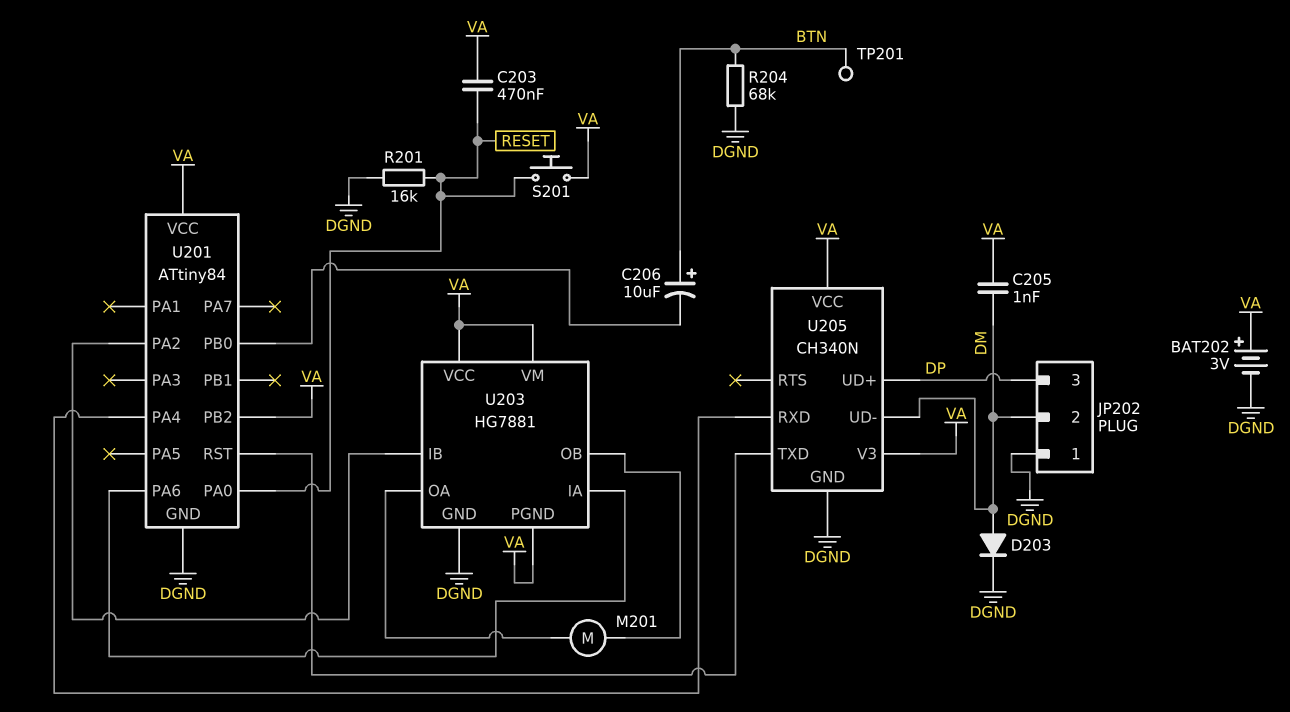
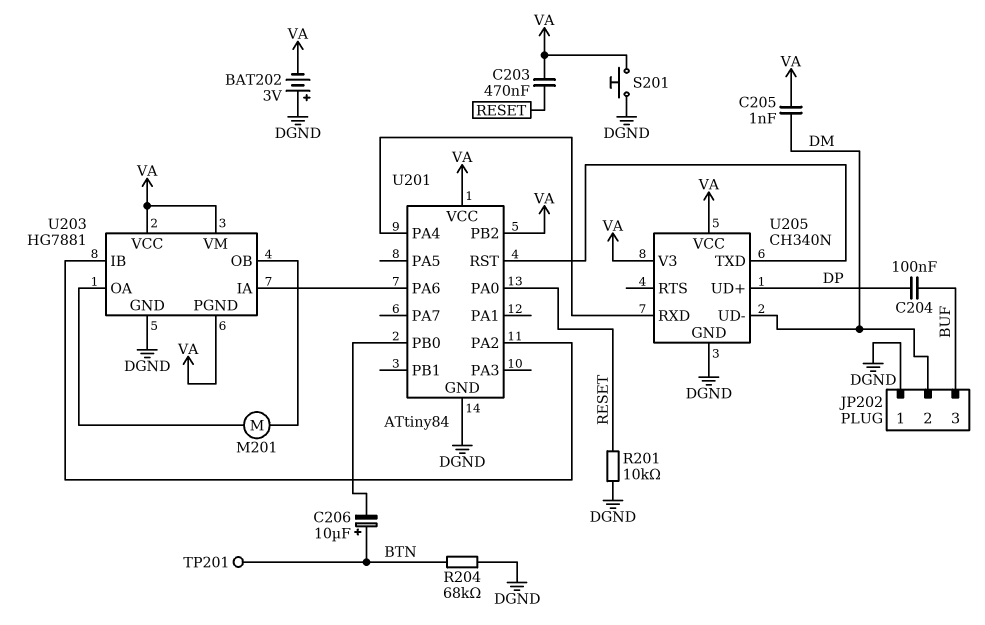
BAT202: 3V (plus VA, minus DGND) -> 3V (plus DGND, minus VA)
C204: none -> 100nF (BUF, DP)
D203: diode (A DM, K DGND) -> none
JP202 pin 3: DP -> BUF
R201: 16k (DGND, RESET) -> 10k (DGND, RESET)
S201: button (RESET, VA) -> button (DGND, VA)

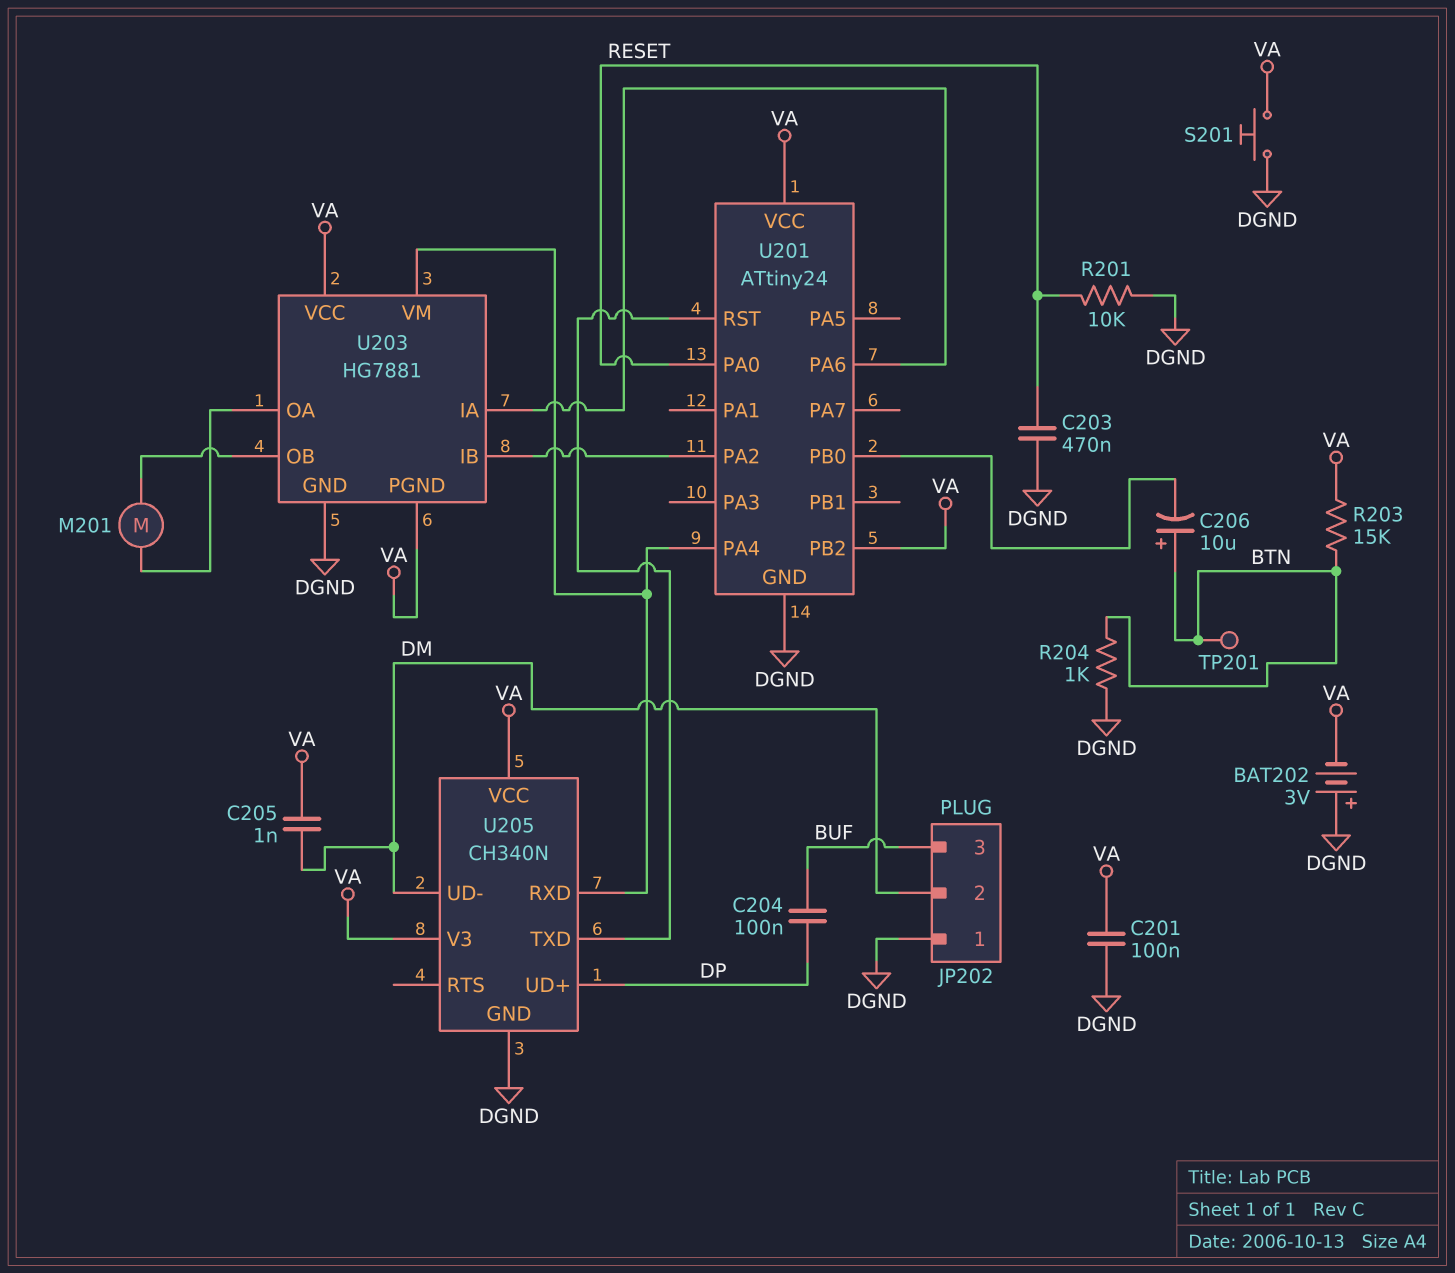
C201: none -> 100nF (DGND, VA)
C203: 470nF (RESET, VA) -> 470nF (DGND, RESET)
R203: none -> 15k (BTN, VA)
R204: 68k (BTN, DGND) -> 1k (BTN, DGND)
U201: ATtiny84 -> ATtiny24
U203 pin VM: VA -> U201/PA4

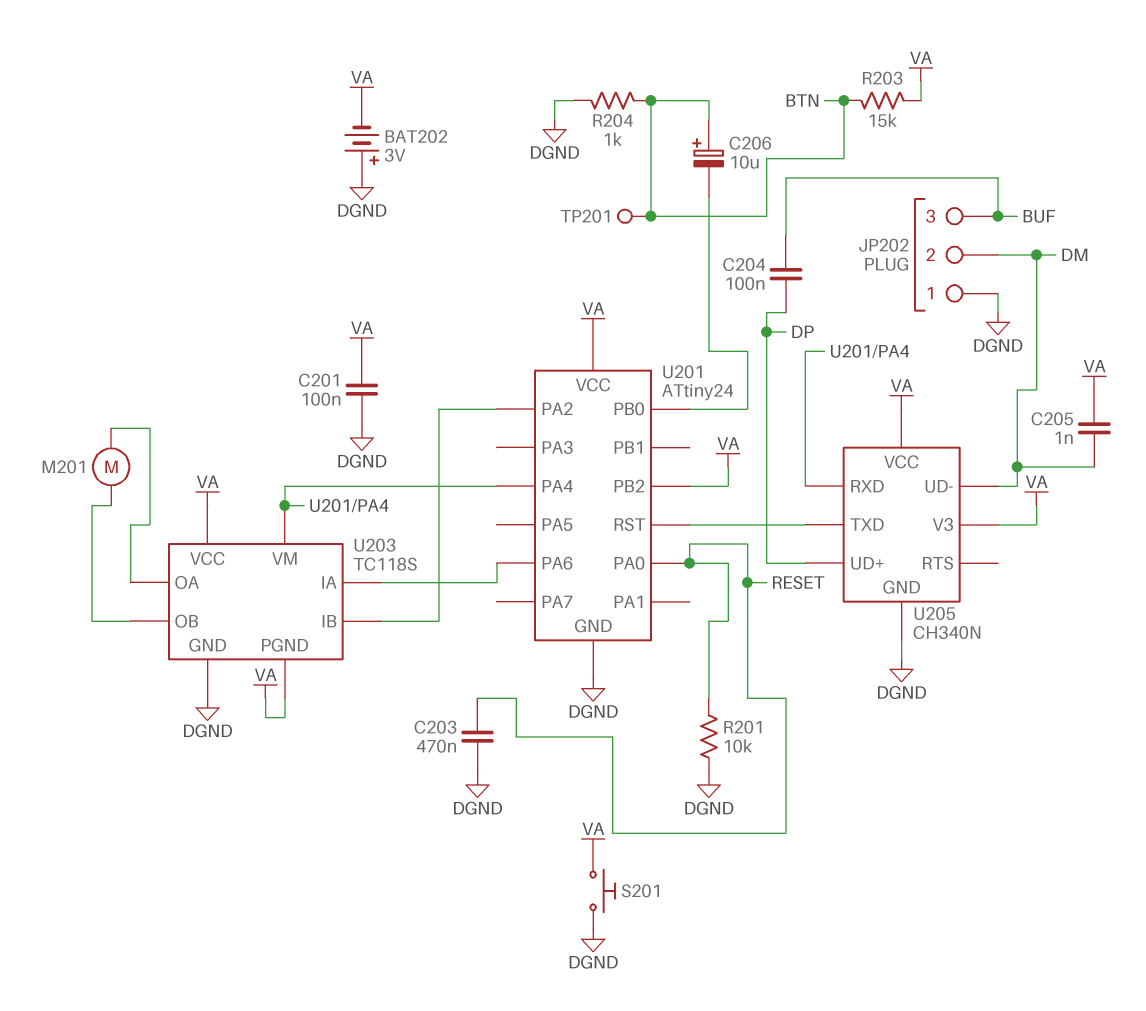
U203: HG7881 -> TC118S

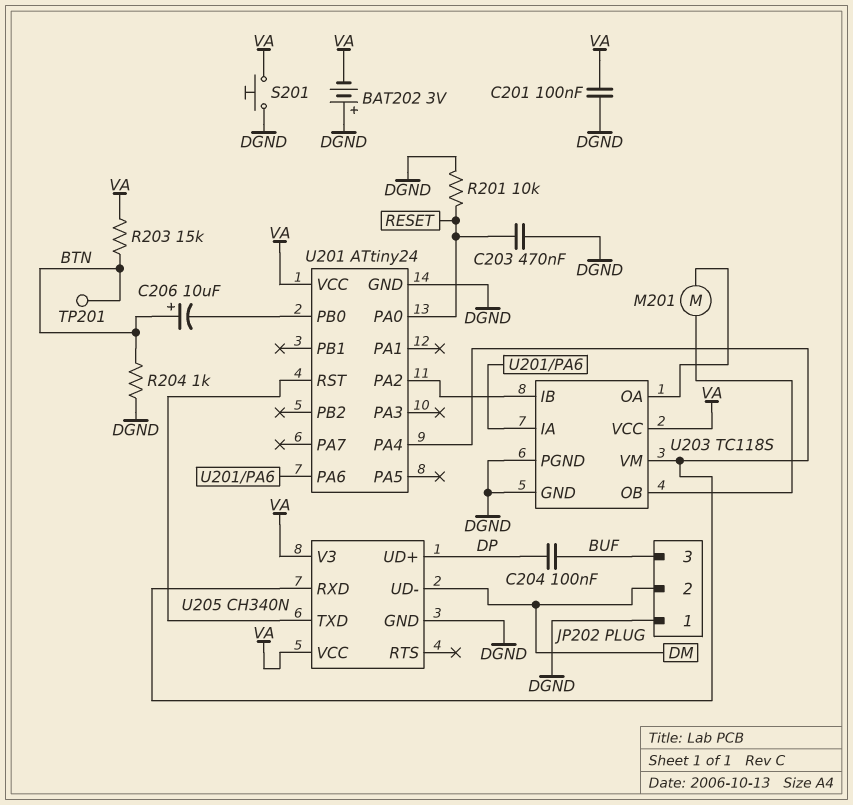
C205: 1nF (DM, VA) -> none
U201 pin PB2: VA -> none
U203 pin PGND: VA -> DGND

